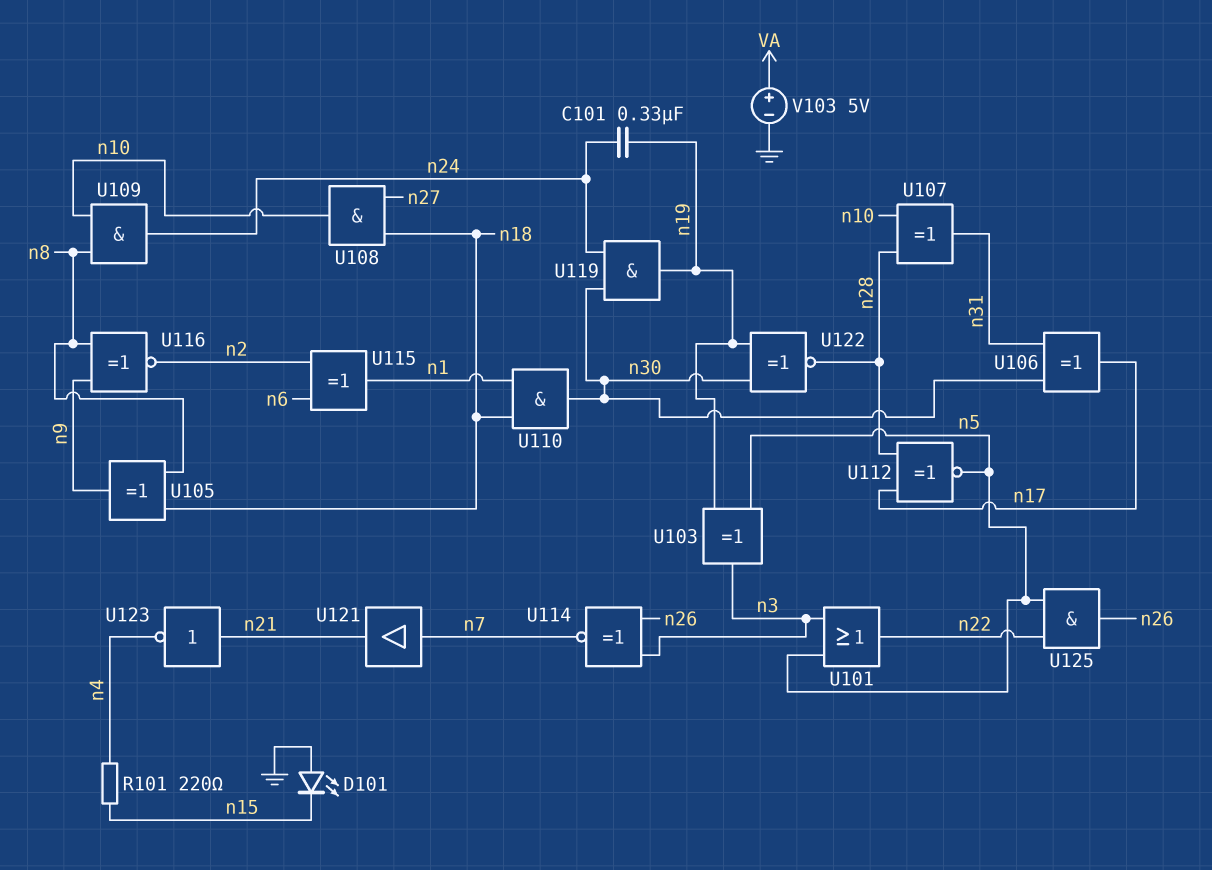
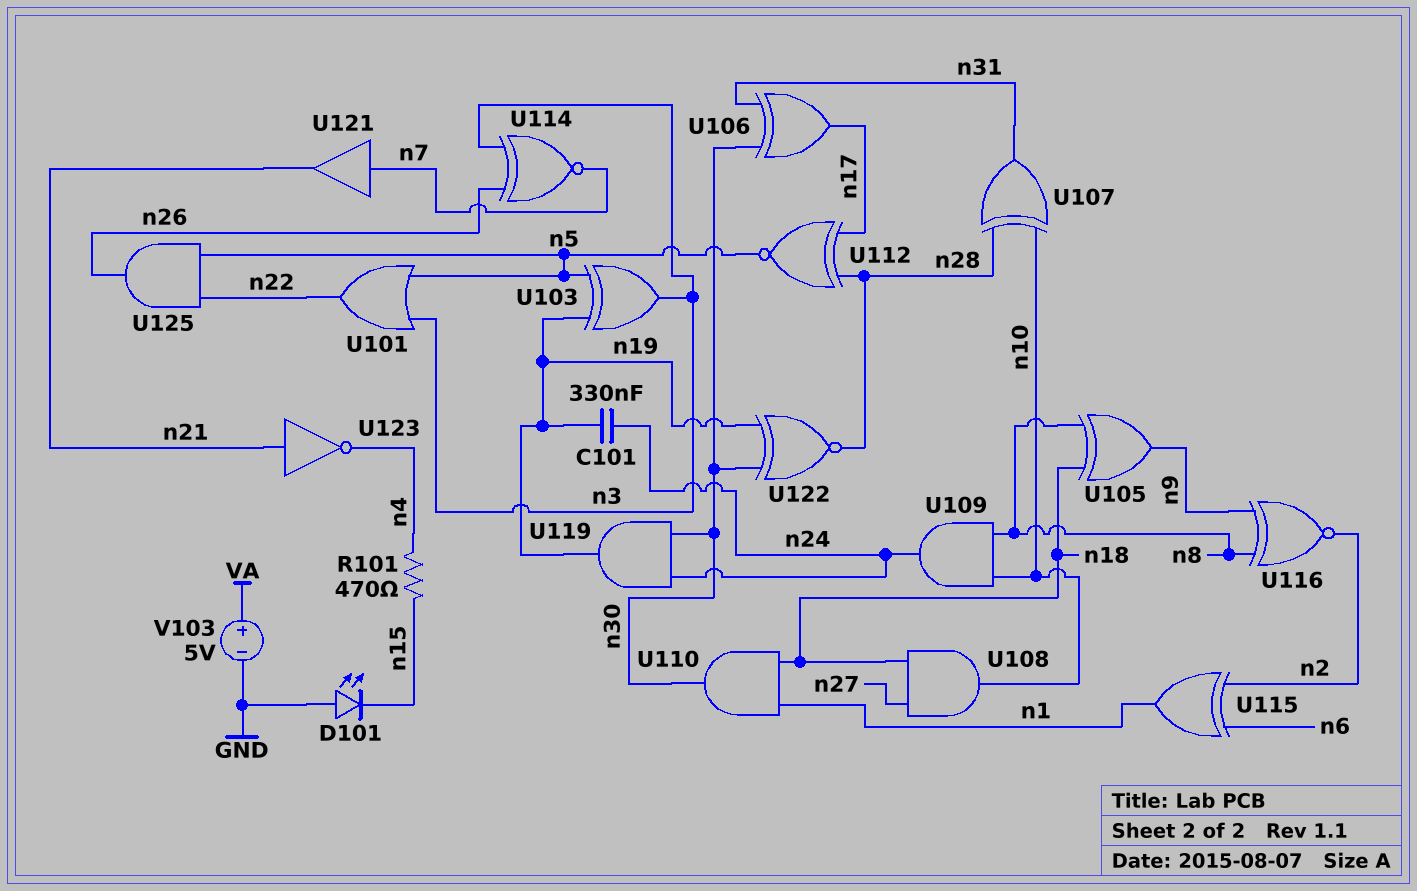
R101: 220 (n4, n15) -> 470 (n4, n15)

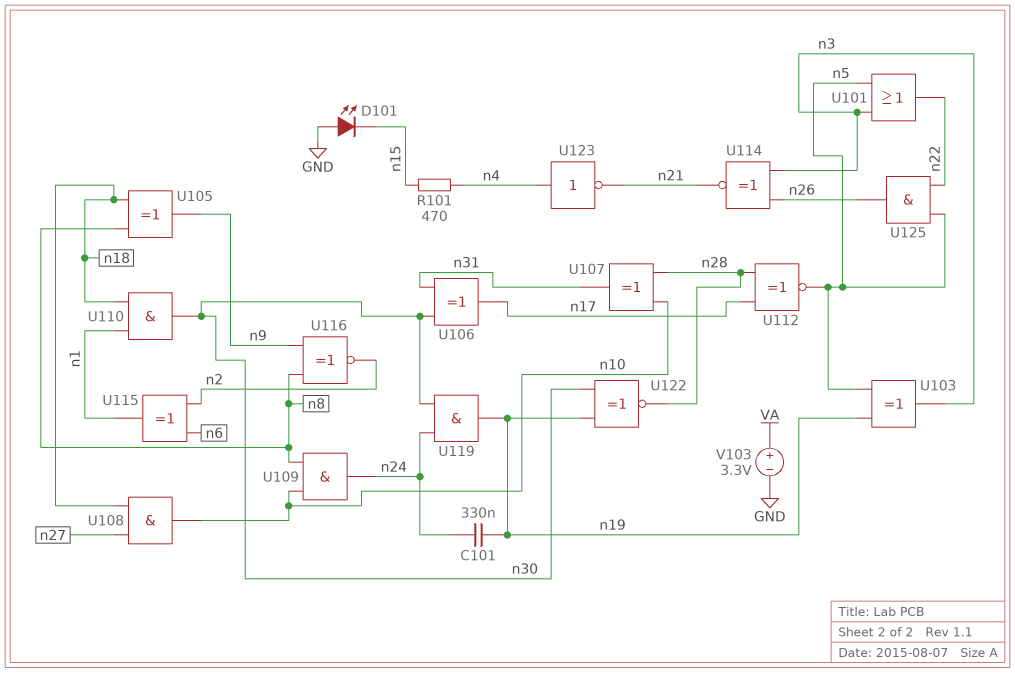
U114: XNOR (in n3, in n26, out n7) -> XNOR (in n3, in n26, out n21)
U121: buffer (in n7, out n21) -> none
U123: NOT (in n21, out n4) -> NOT (in n4, out n21)
V103: 5V (plus VA, minus GND) -> 3.3V (plus VA, minus GND)

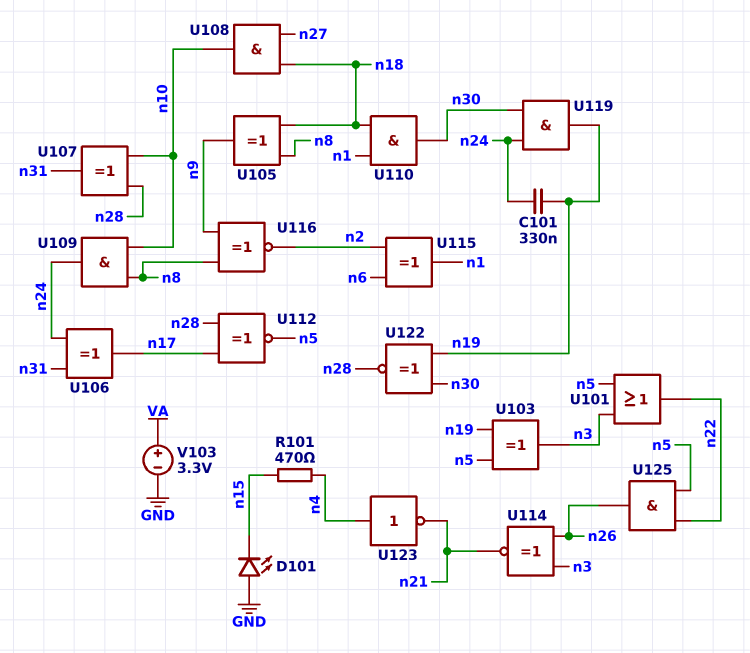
U106: XOR (in n30, in n31, out n17) -> XOR (in n24, in n31, out n17)

